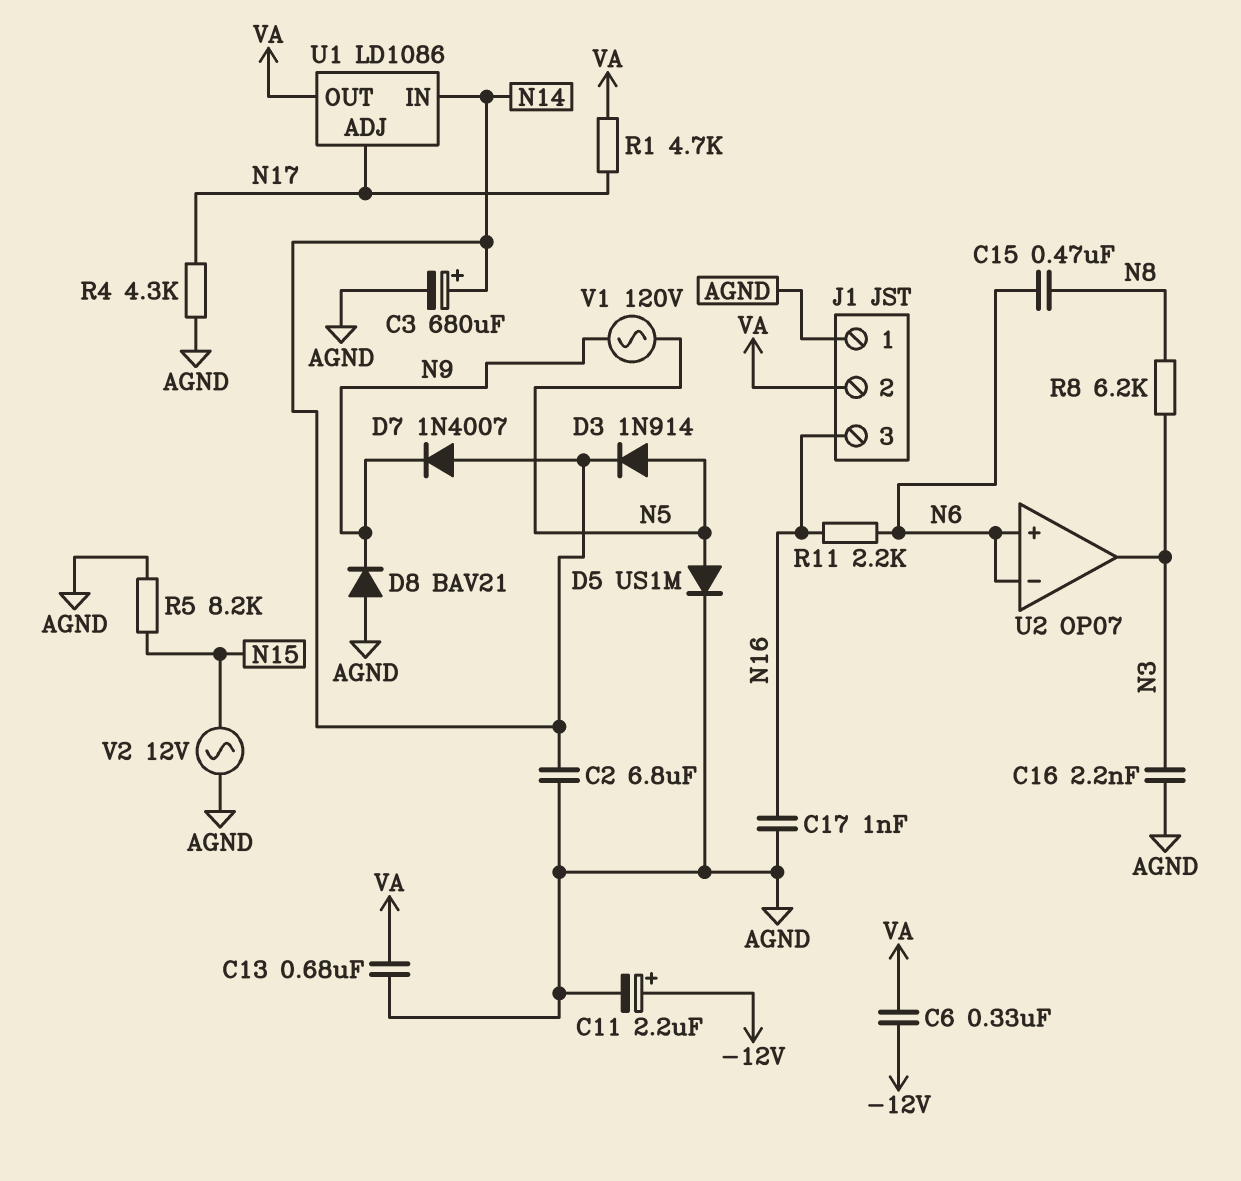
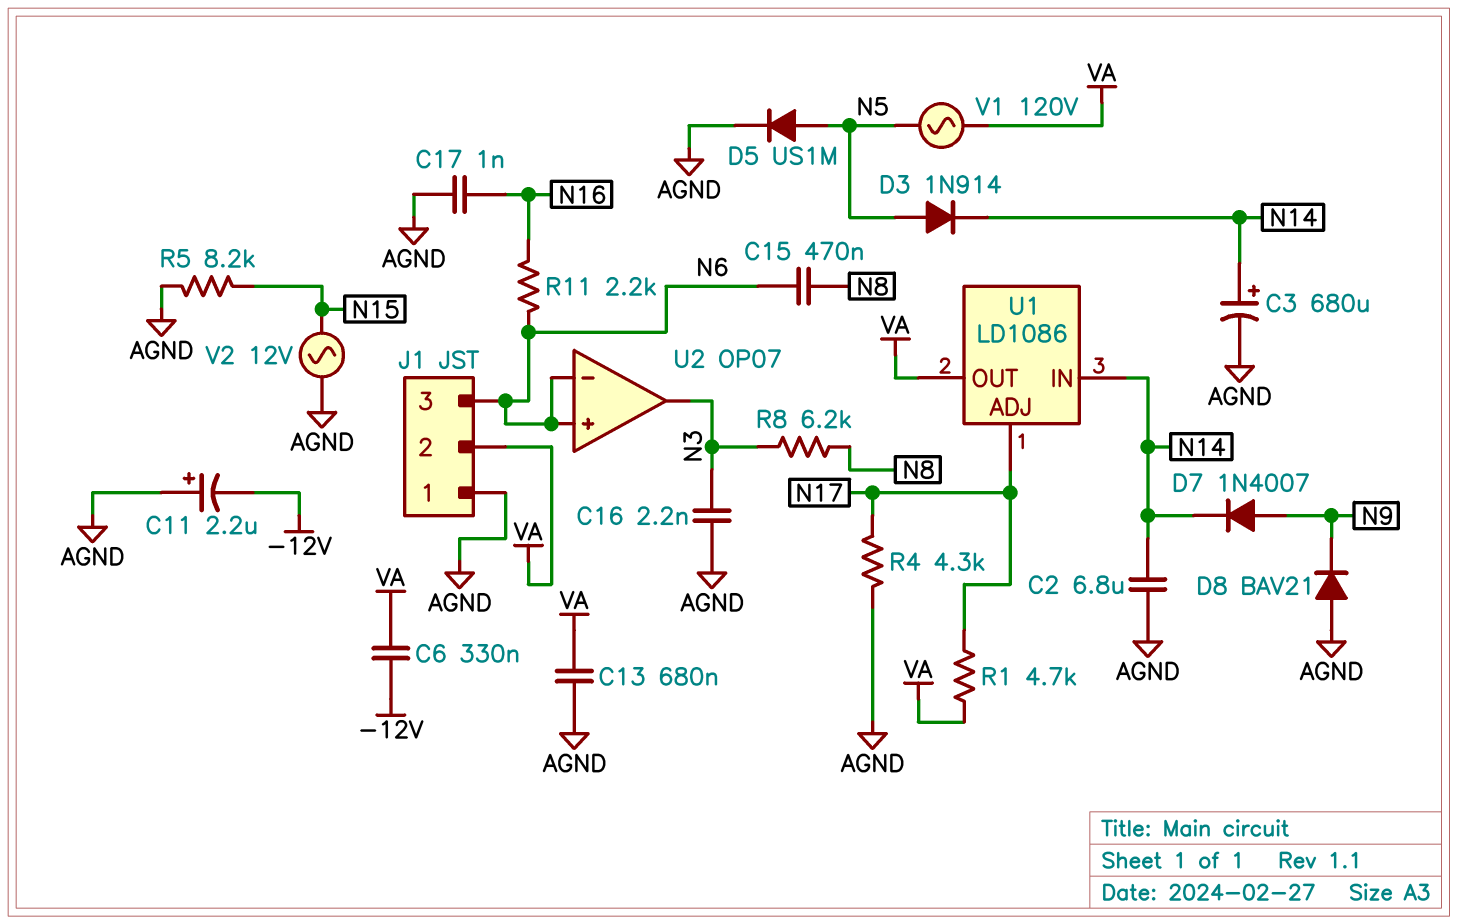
C11: 2.2uF (plus -12V, minus AGND) -> 2.2uF (plus AGND, minus -12V)
D7: diode 1N4007 (A N14, K N9) -> diode 1N4007 (A N9, K N14)
J1 pin 3: N16 -> N6
V1: AC 120V (N5, N9) -> AC 120V (N5, VA)

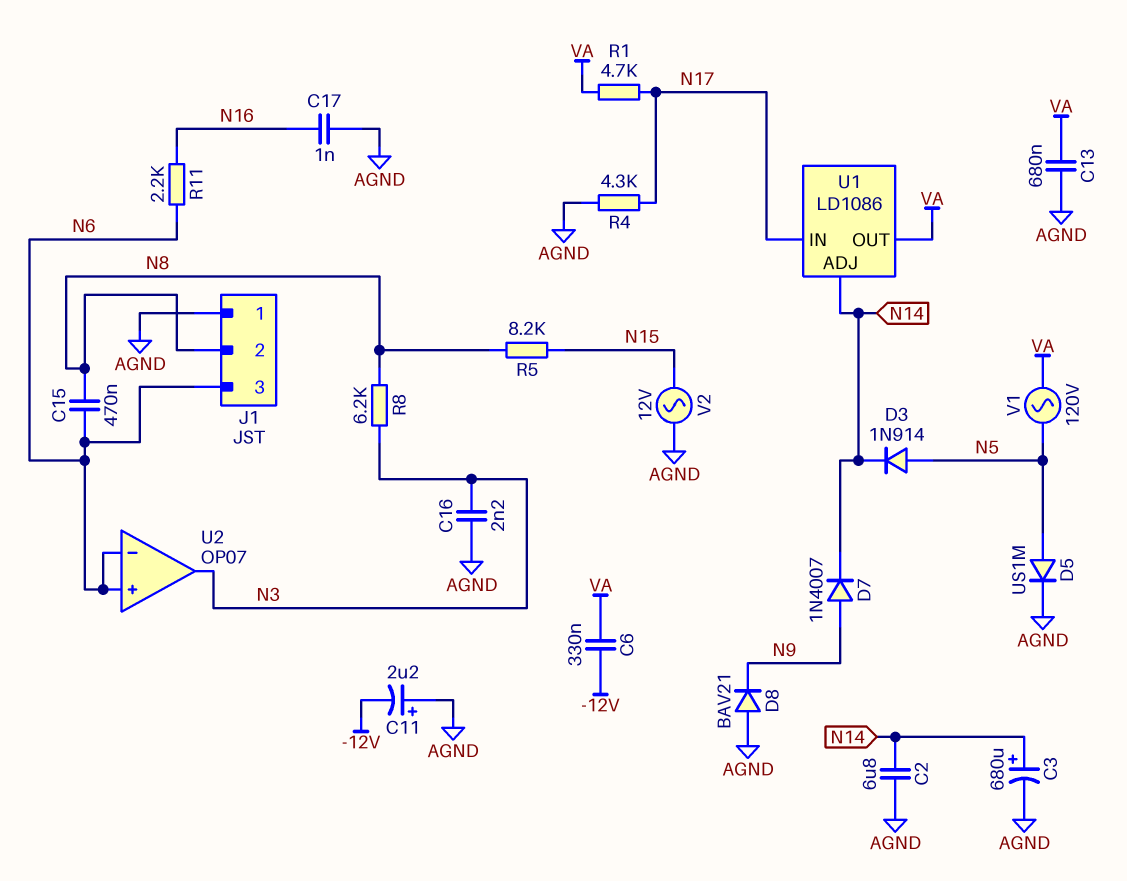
J1 pin 2: VA -> N8
R5: 8.2k (AGND, N15) -> 8.2k (N8, N15)
U1 pin ADJ: N17 -> N14
U1 pin IN: N14 -> N17

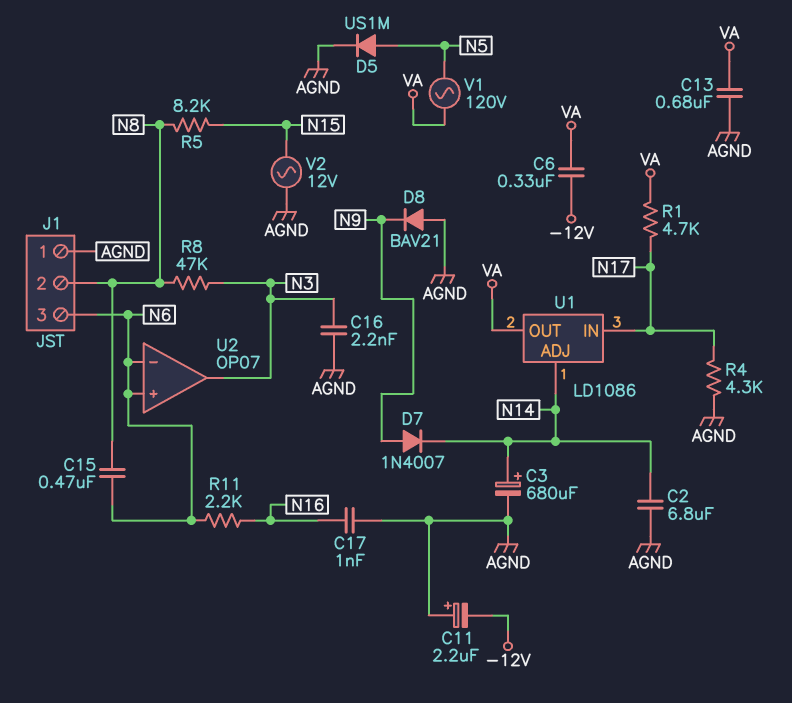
D3: diode 1N914 (A N5, K N14) -> none
R8: 6.2k (N3, N8) -> 47k (N3, N8)

